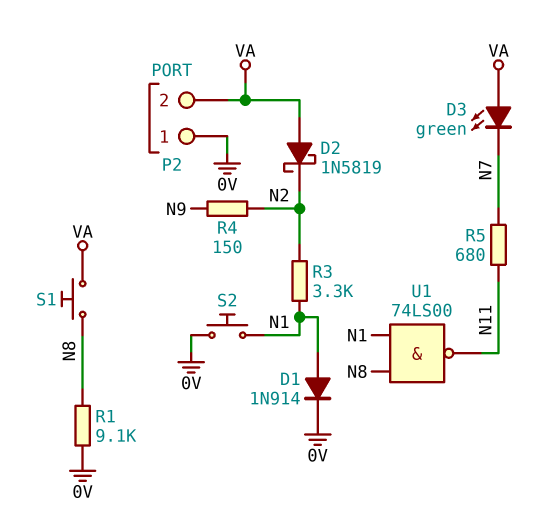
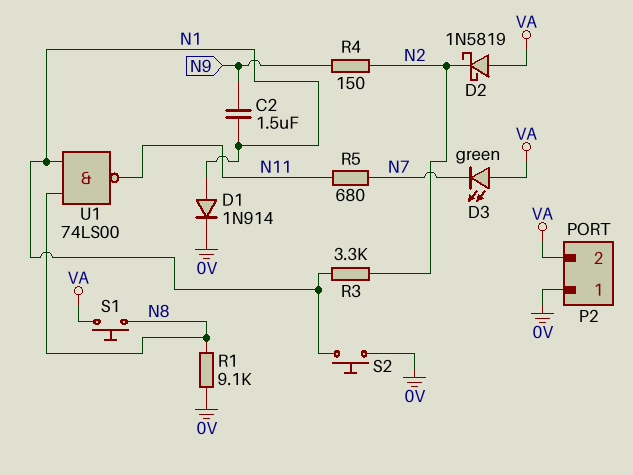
C2: none -> 1.5uF (N1, N9)

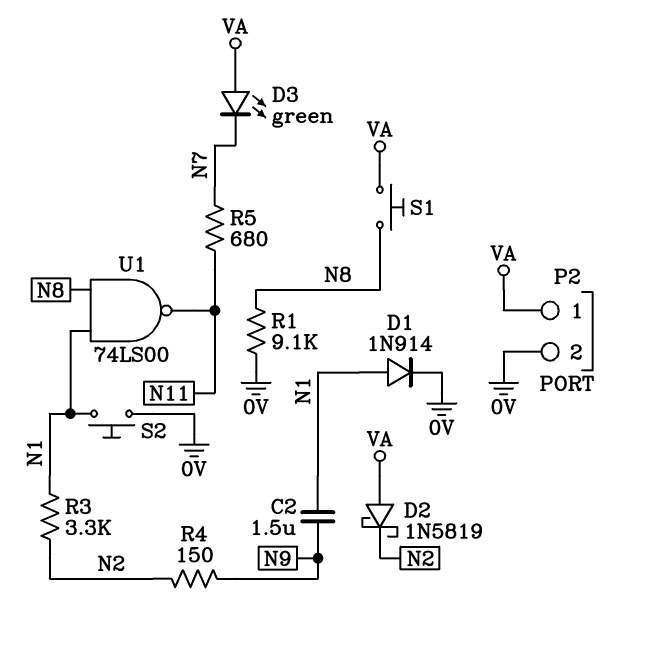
P2 pin 1: 0V -> VA
P2 pin 2: VA -> 0V

